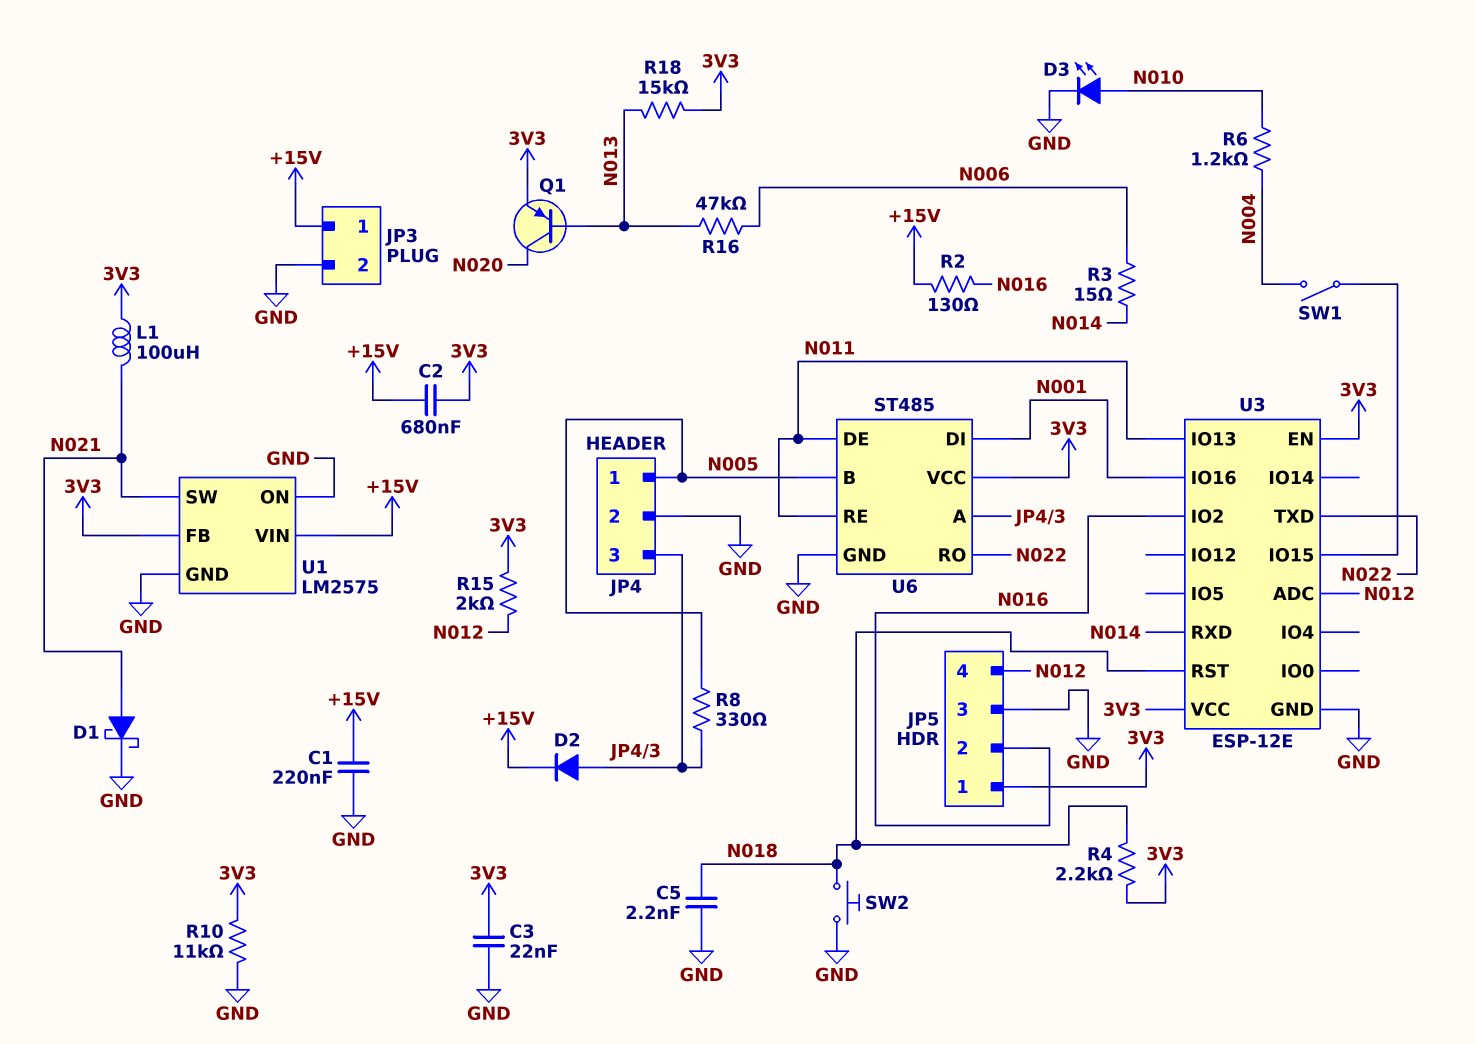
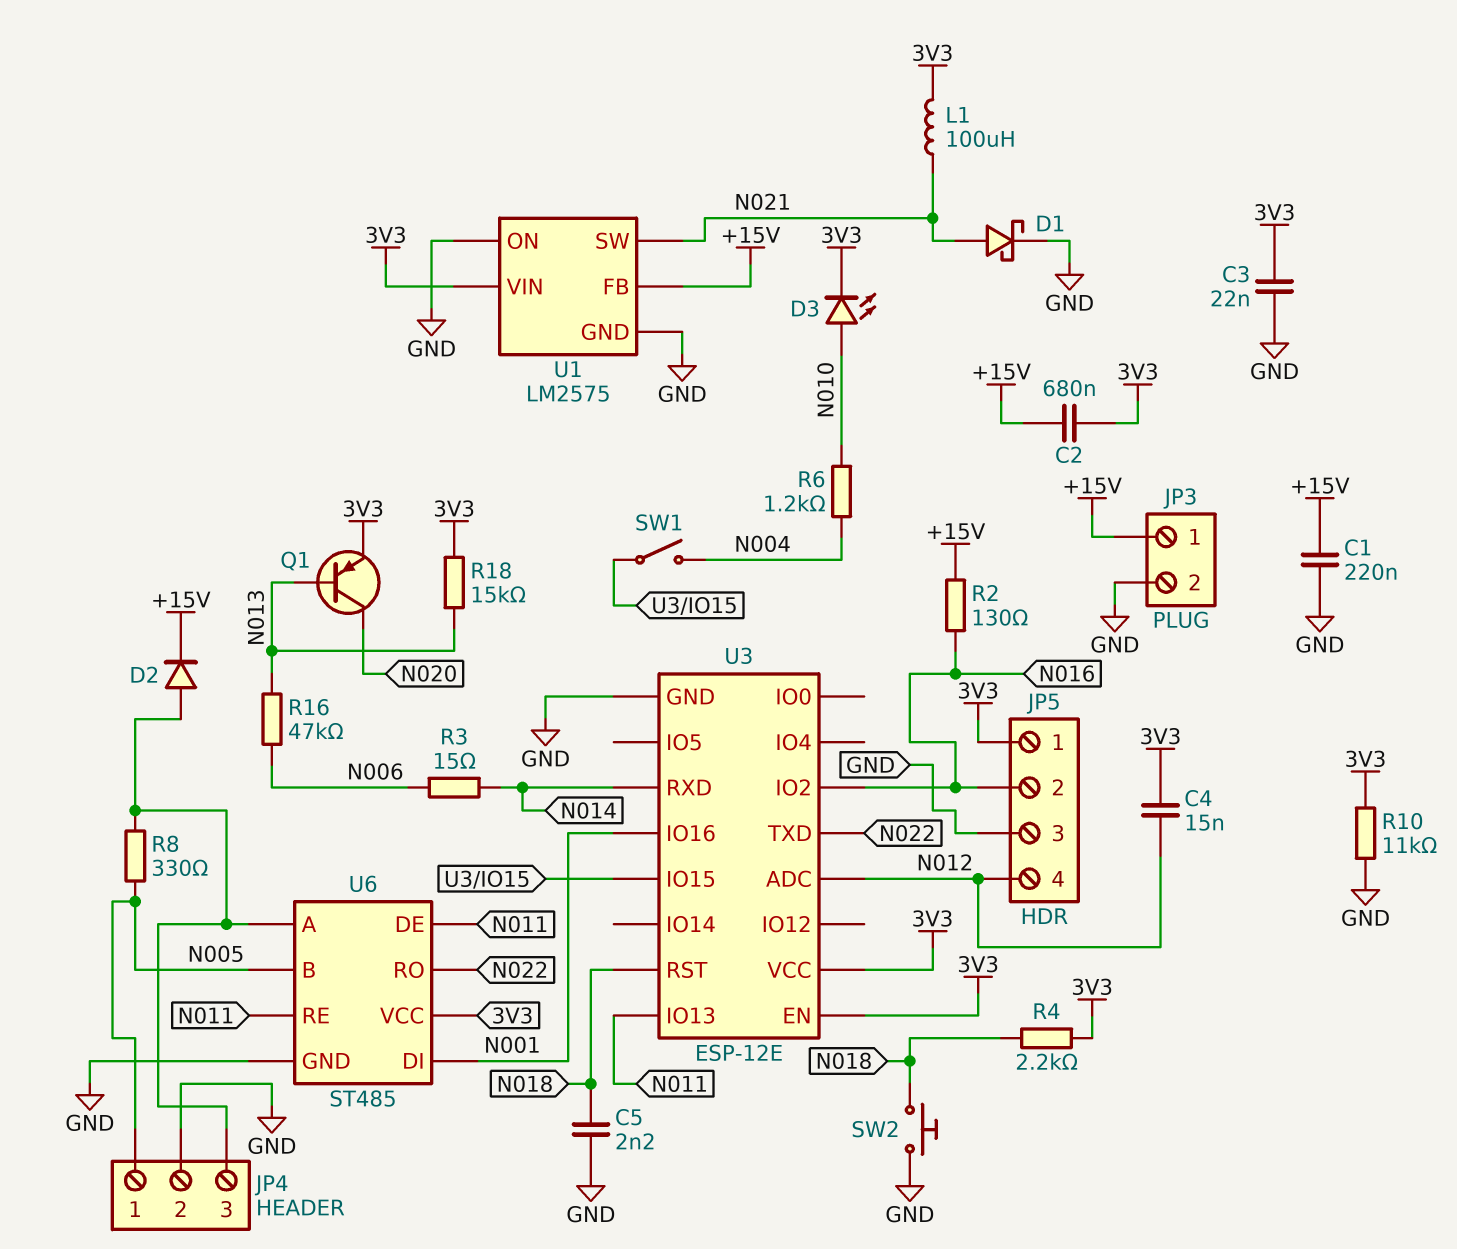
C4: none -> 15nF (3V3, N012)
D3: LED (A N010, K GND) -> LED (A N010, K 3V3)
R15: 2k (3V3, N012) -> none
U1 pin FB: 3V3 -> +15V
U1 pin VIN: +15V -> 3V3

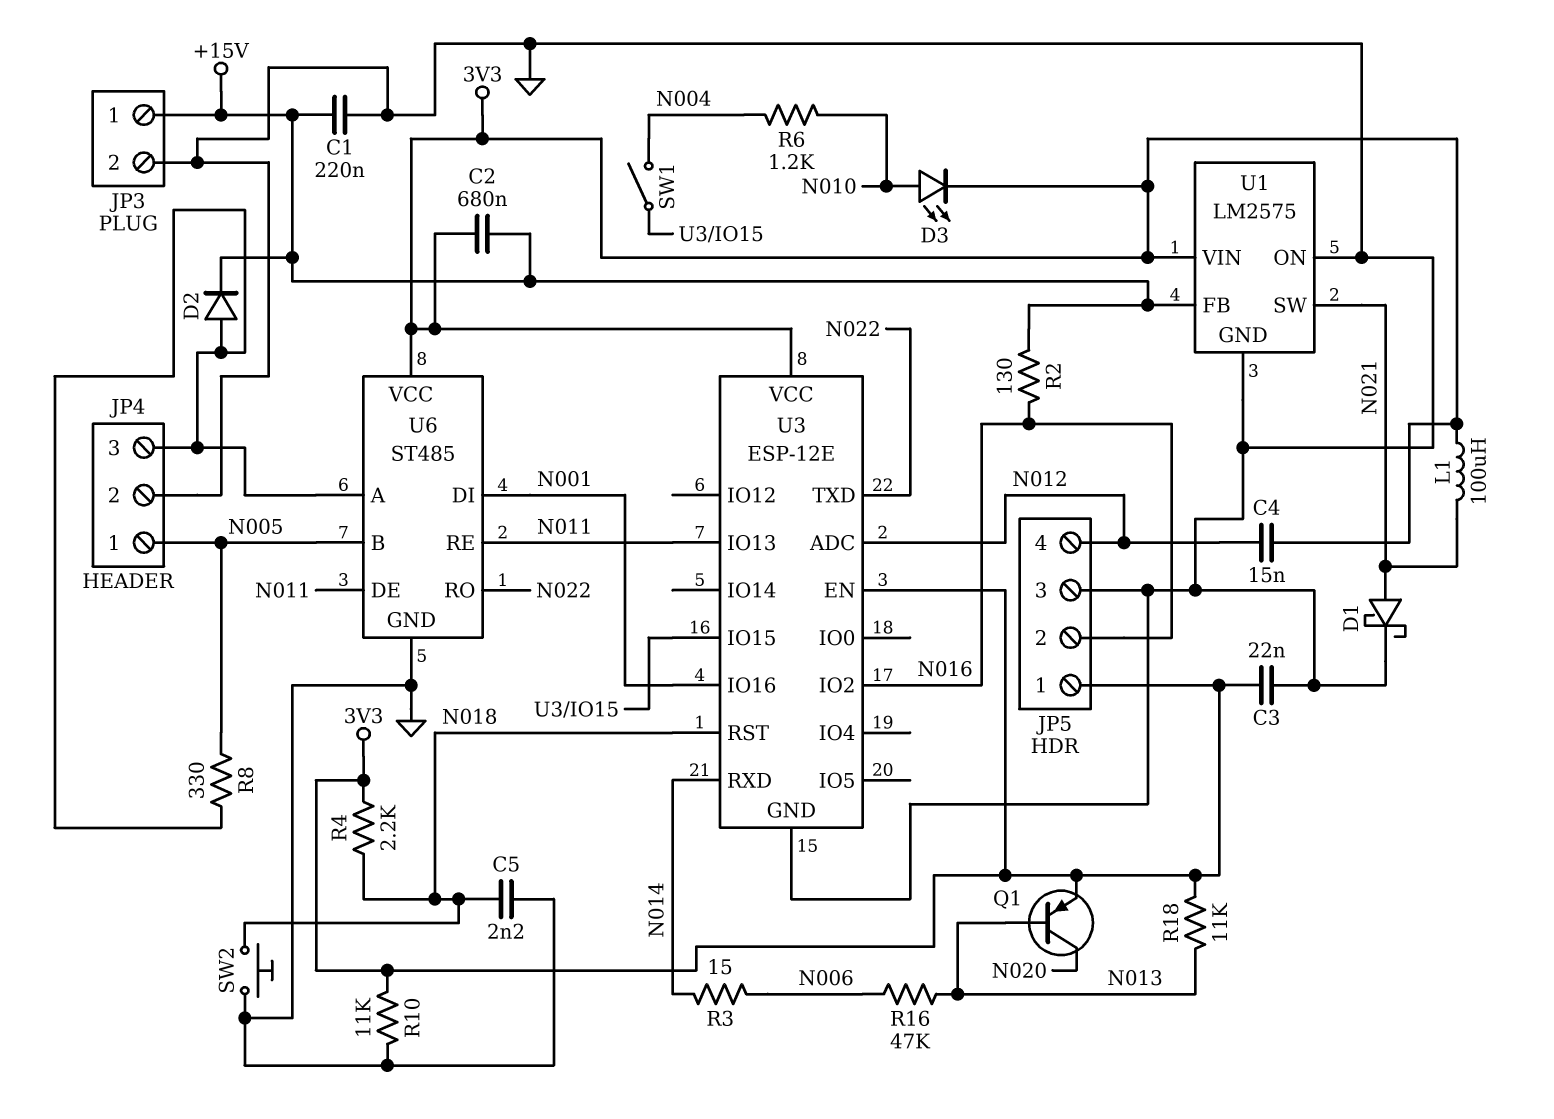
R18: 15k (3V3, N013) -> 11k (3V3, N013)

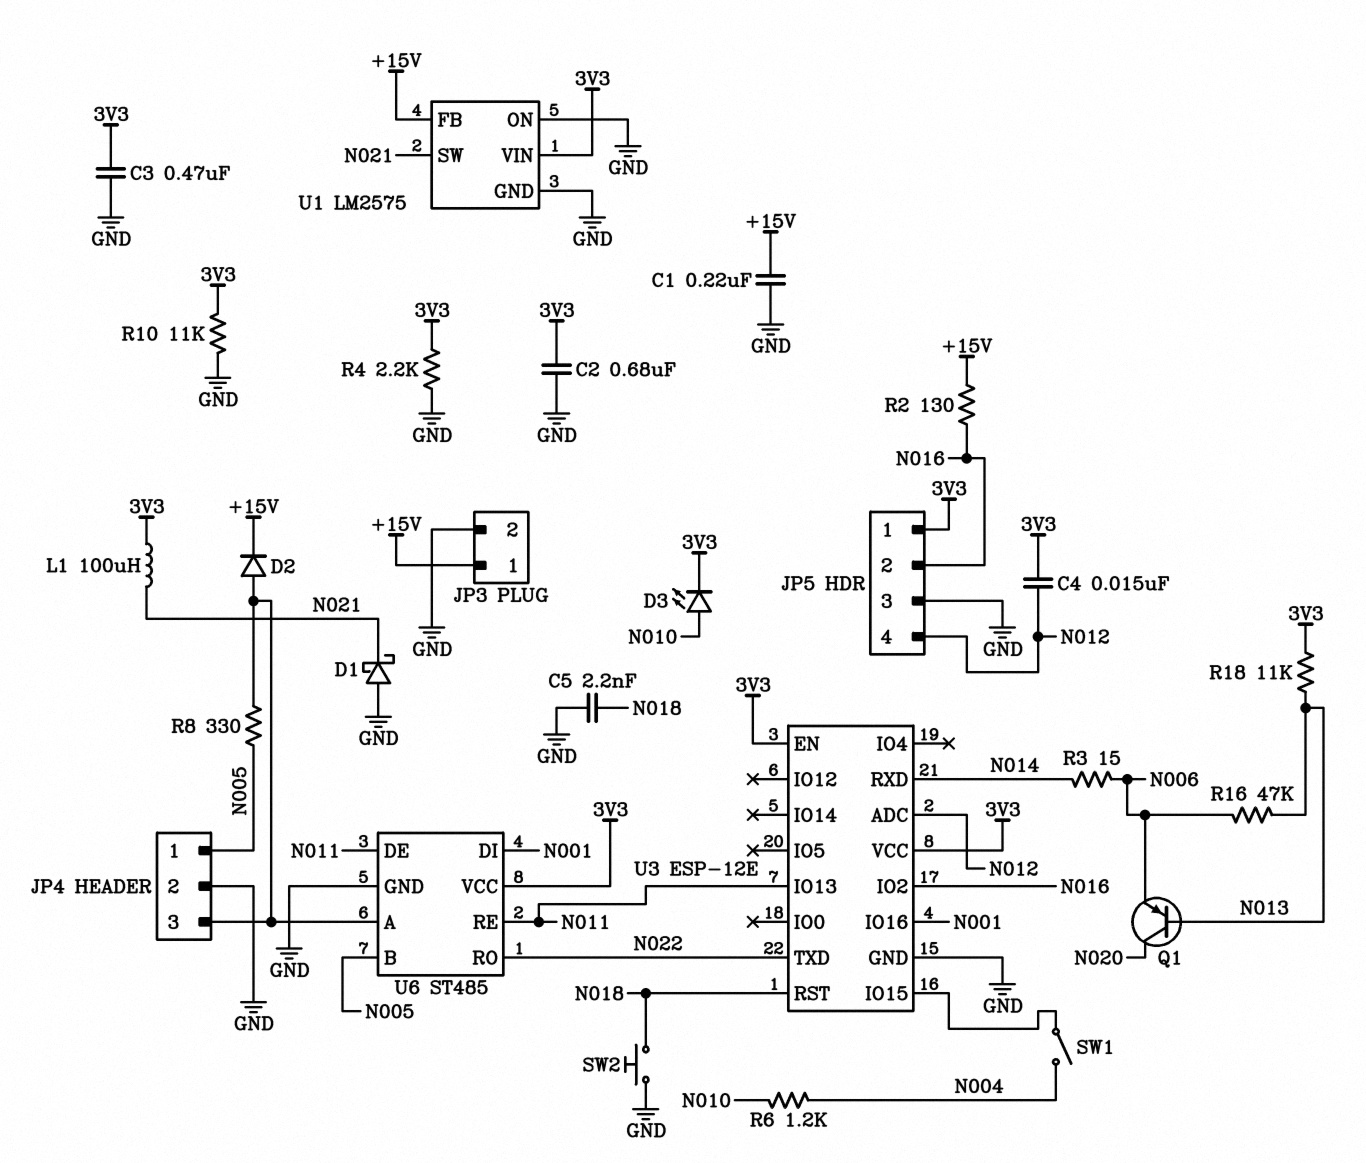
C2: 680nF (+15V, 3V3) -> 680nF (3V3, GND)
C3: 22nF (3V3, GND) -> 470nF (3V3, GND)
D1: schottky (A N021, K GND) -> schottky (A GND, K N021)
Q1: PNP (B N013, C N020, E 3V3) -> PNP (B N013, C N020, E N006)
R4: 2.2k (3V3, N018) -> 2.2k (3V3, GND)

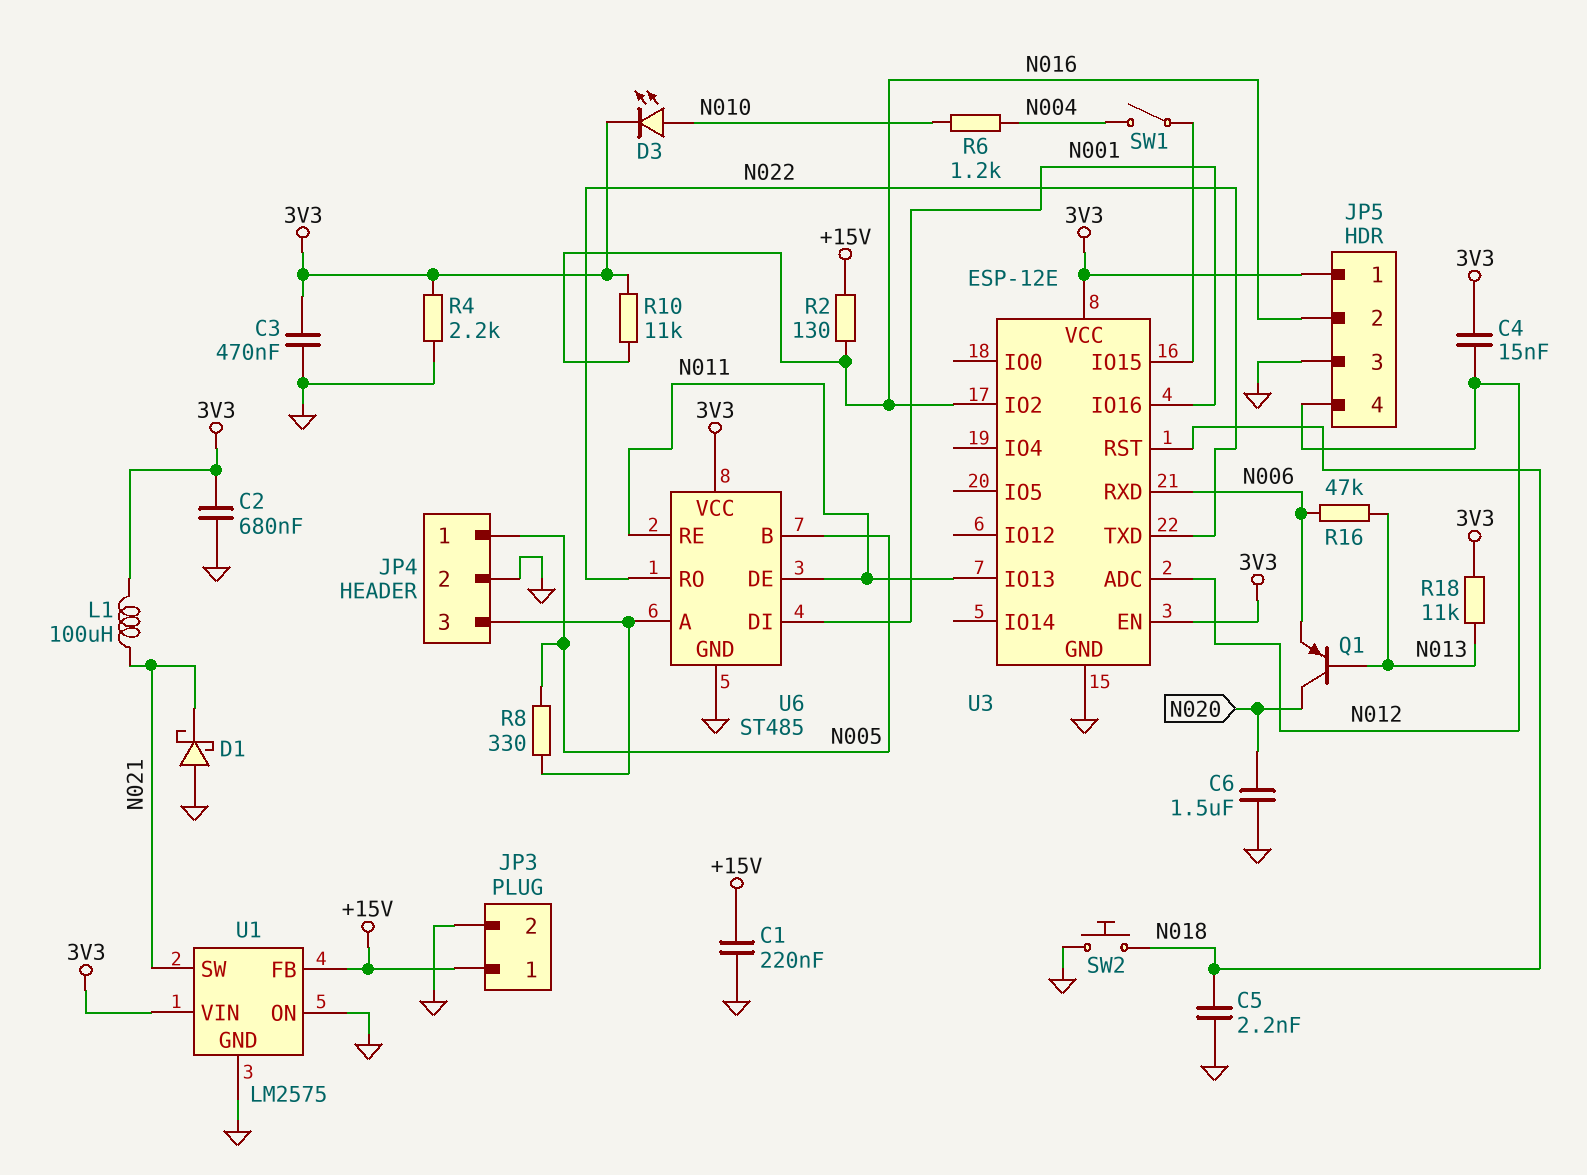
C6: none -> 1.5uF (GND, N020)
D2: diode (A JP4/3, K +15V) -> none
R3: 15 (N006, N014) -> none
R10: 11k (3V3, GND) -> 11k (3V3, N016)
U3 pin RXD: N014 -> N006

